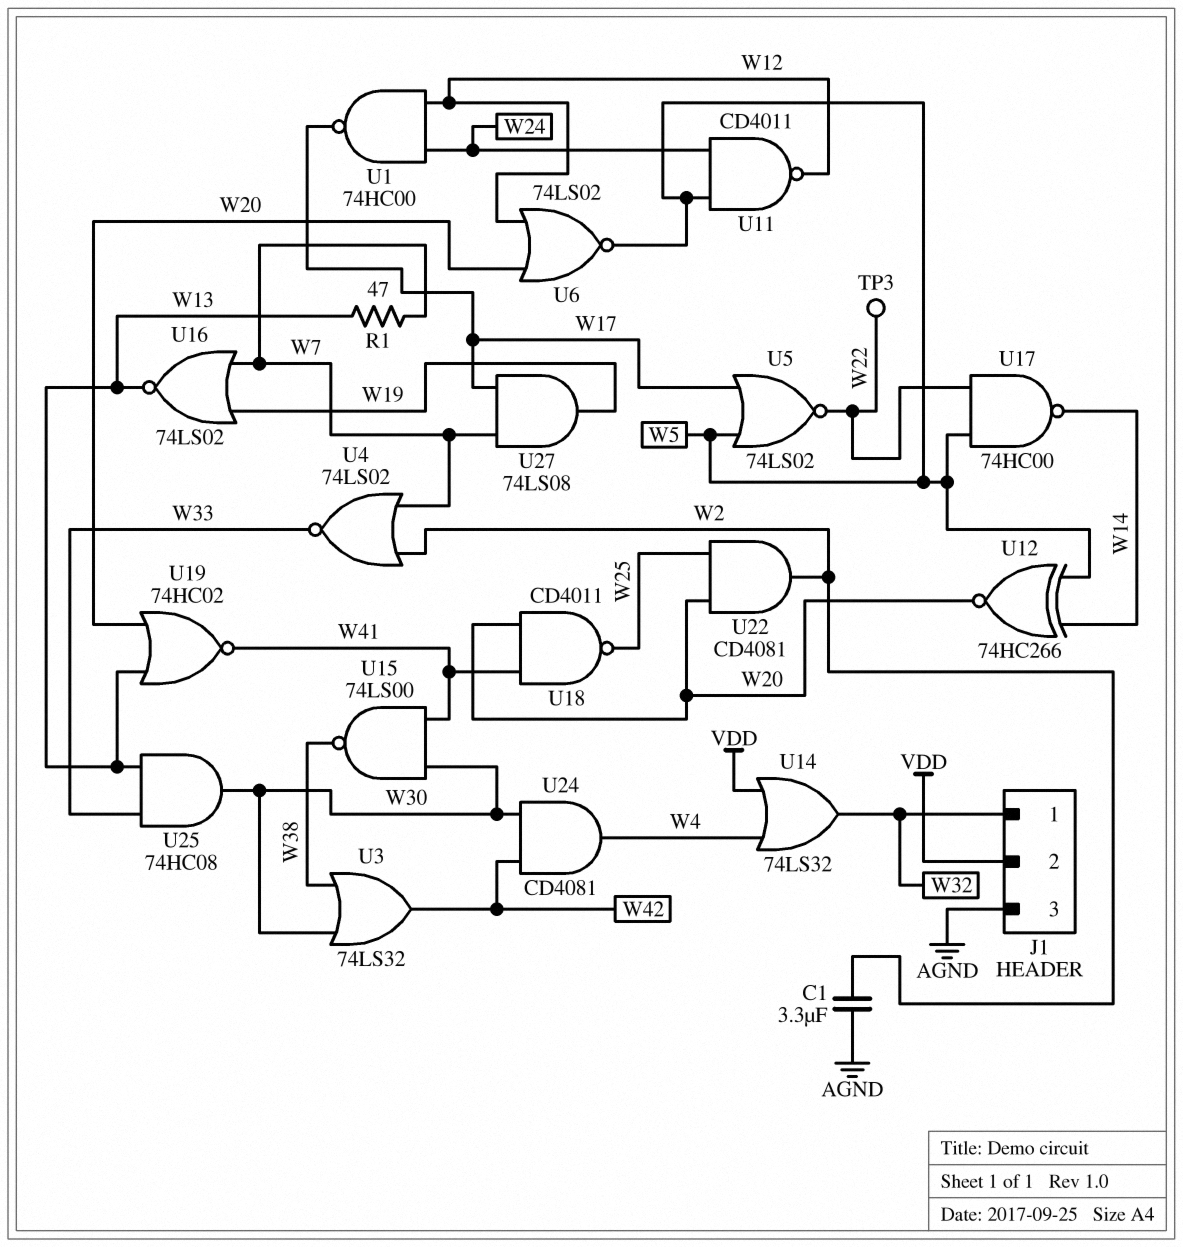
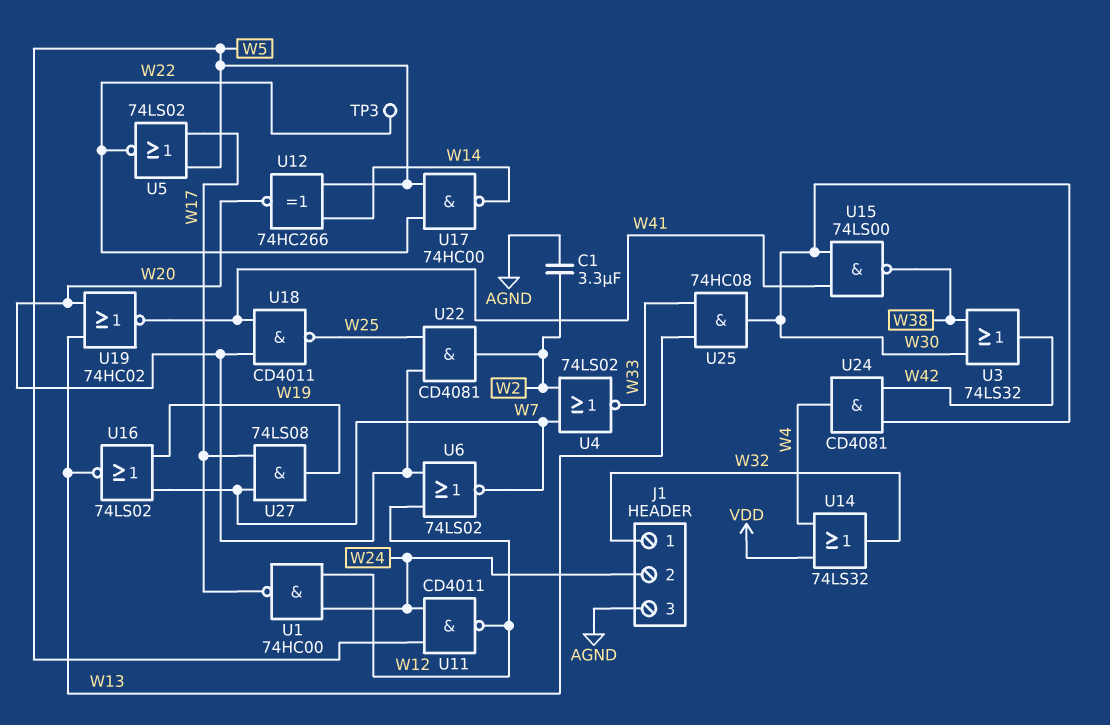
J1 pin 2: VDD -> W24
R1: 47 (W7, W13) -> none
U6: NOR 74LS02 (in W12, in W20, out W5) -> NOR 74LS02 (in W12, in W20, out W7)

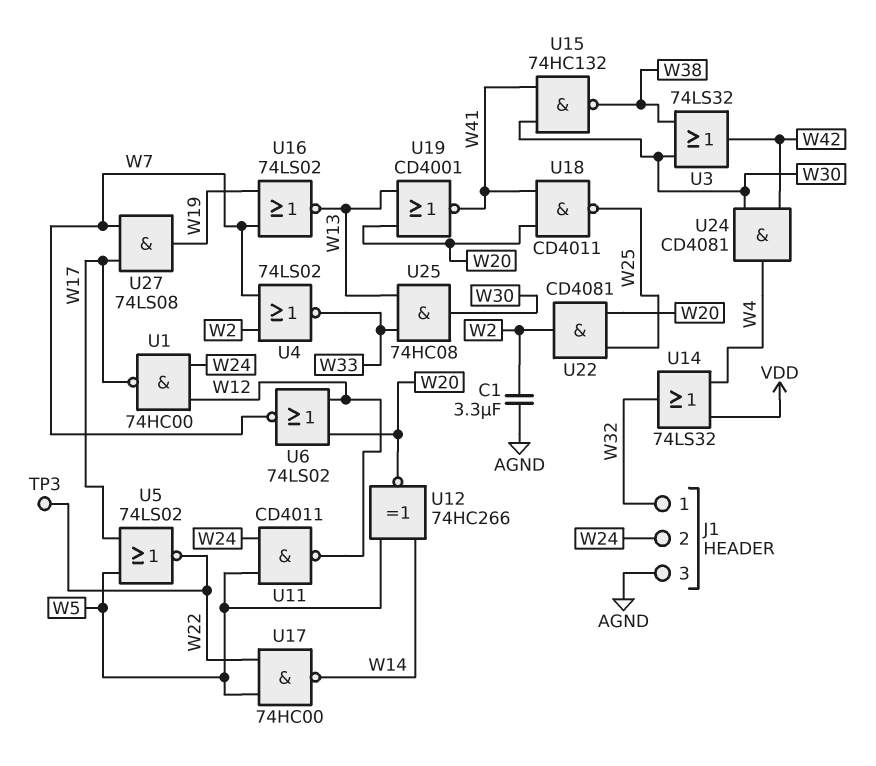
U15: NAND 74LS00 (in W30, in W41, out W38) -> NAND 74HC132 (in W30, in W41, out W38)
U19: NOR 74HC02 (in W13, in W20, out W41) -> NOR CD4001 (in W13, in W20, out W41)

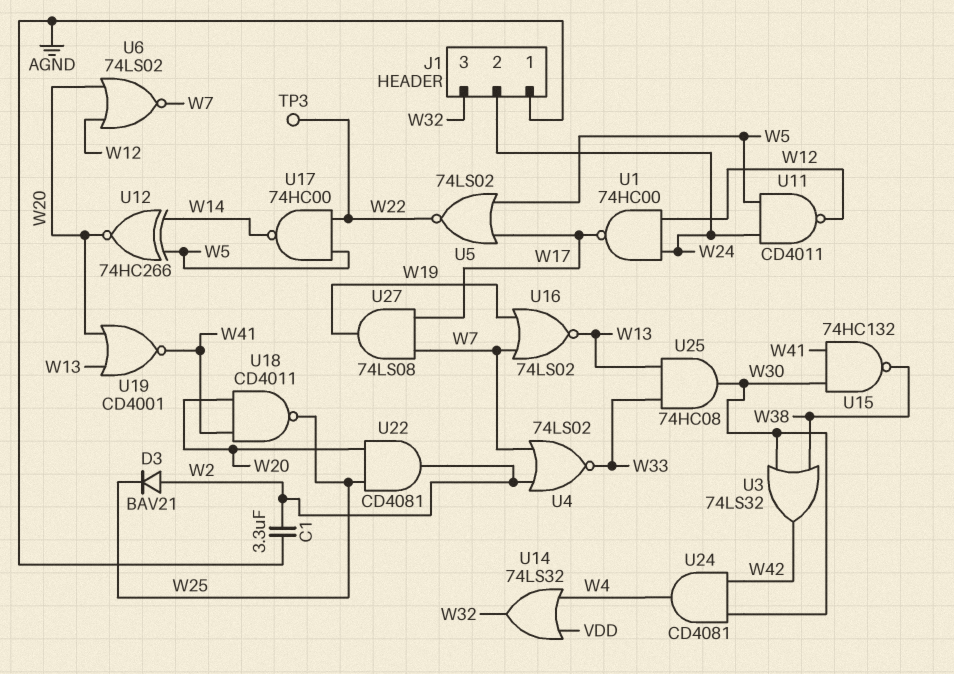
D3: none -> diode BAV21 (A W2, K W25)
J1 pin 1: W32 -> AGND
J1 pin 3: AGND -> W32

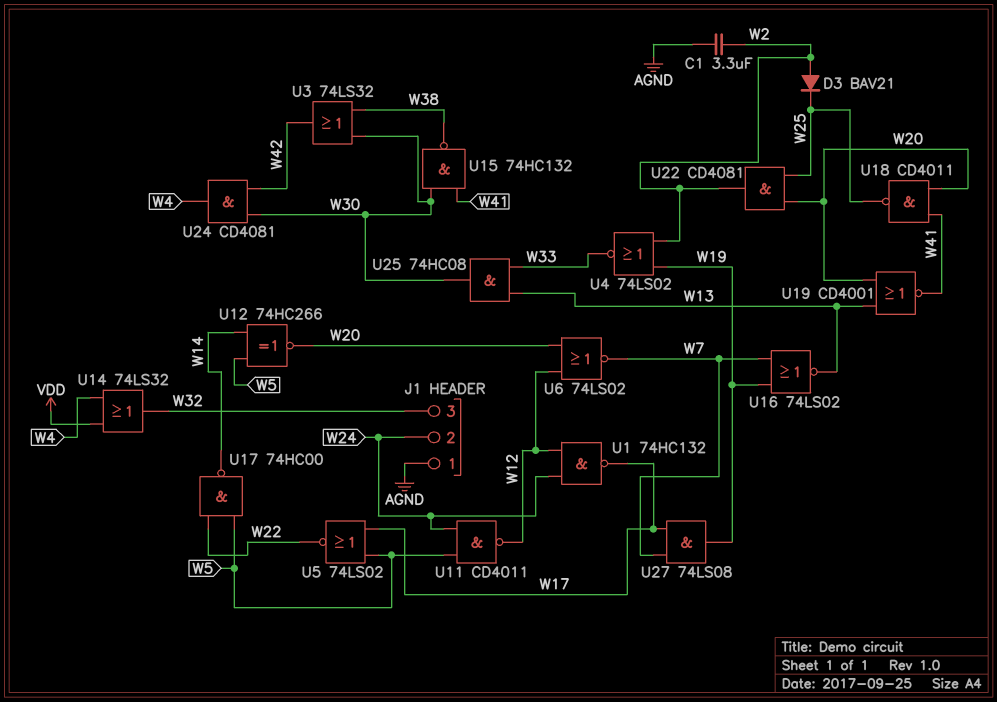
TP3: test point (W22) -> none
U1: NAND 74HC00 (in W12, in W24, out W17) -> NAND 74HC132 (in W12, in W24, out W17)
U4: NOR 74LS02 (in W2, in W7, out W33) -> NOR 74LS02 (in W2, in W19, out W33)

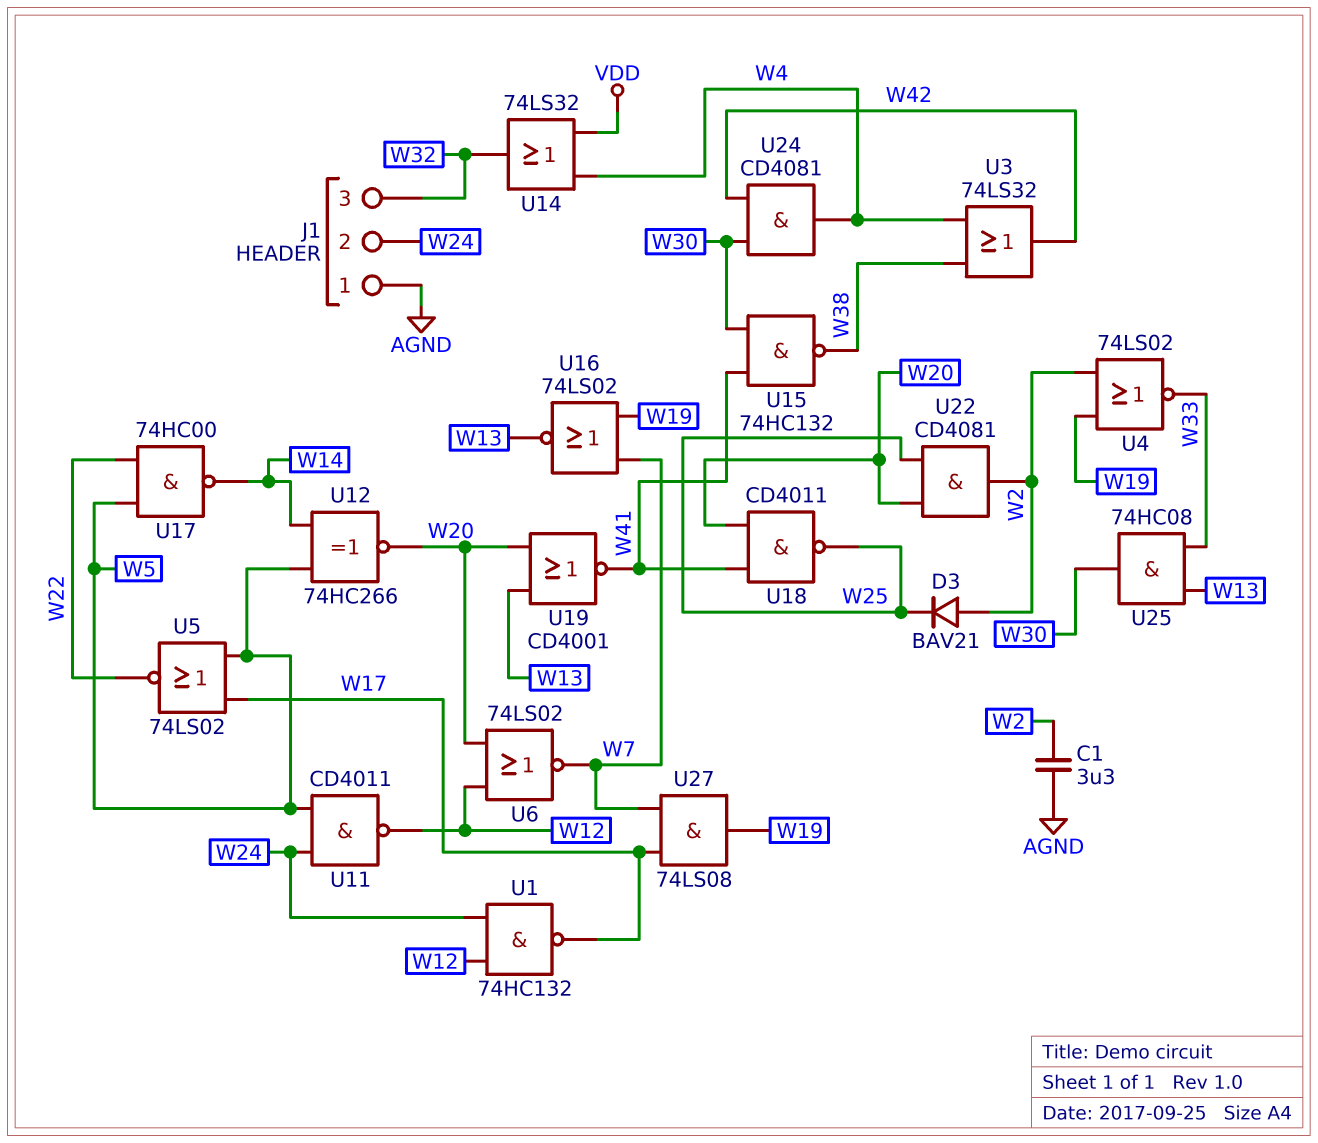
U3: OR 74LS32 (in W30, in W38, out W42) -> OR 74LS32 (in W4, in W38, out W42)

